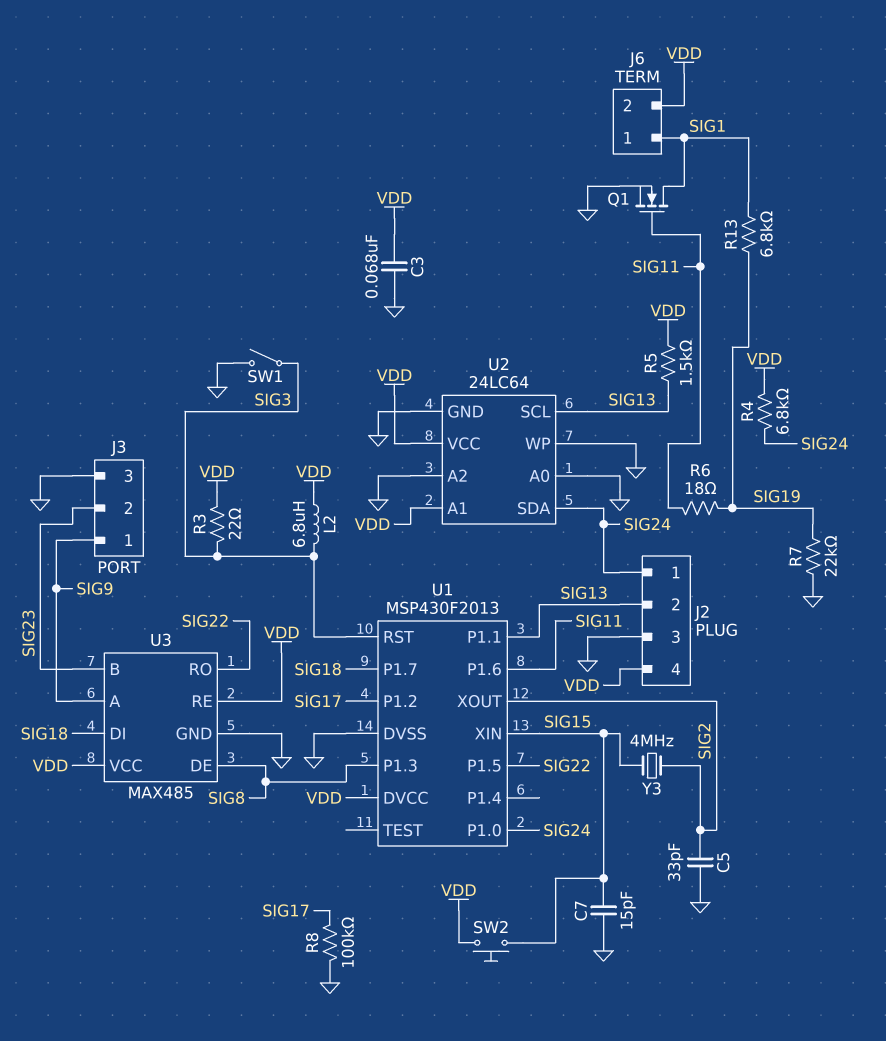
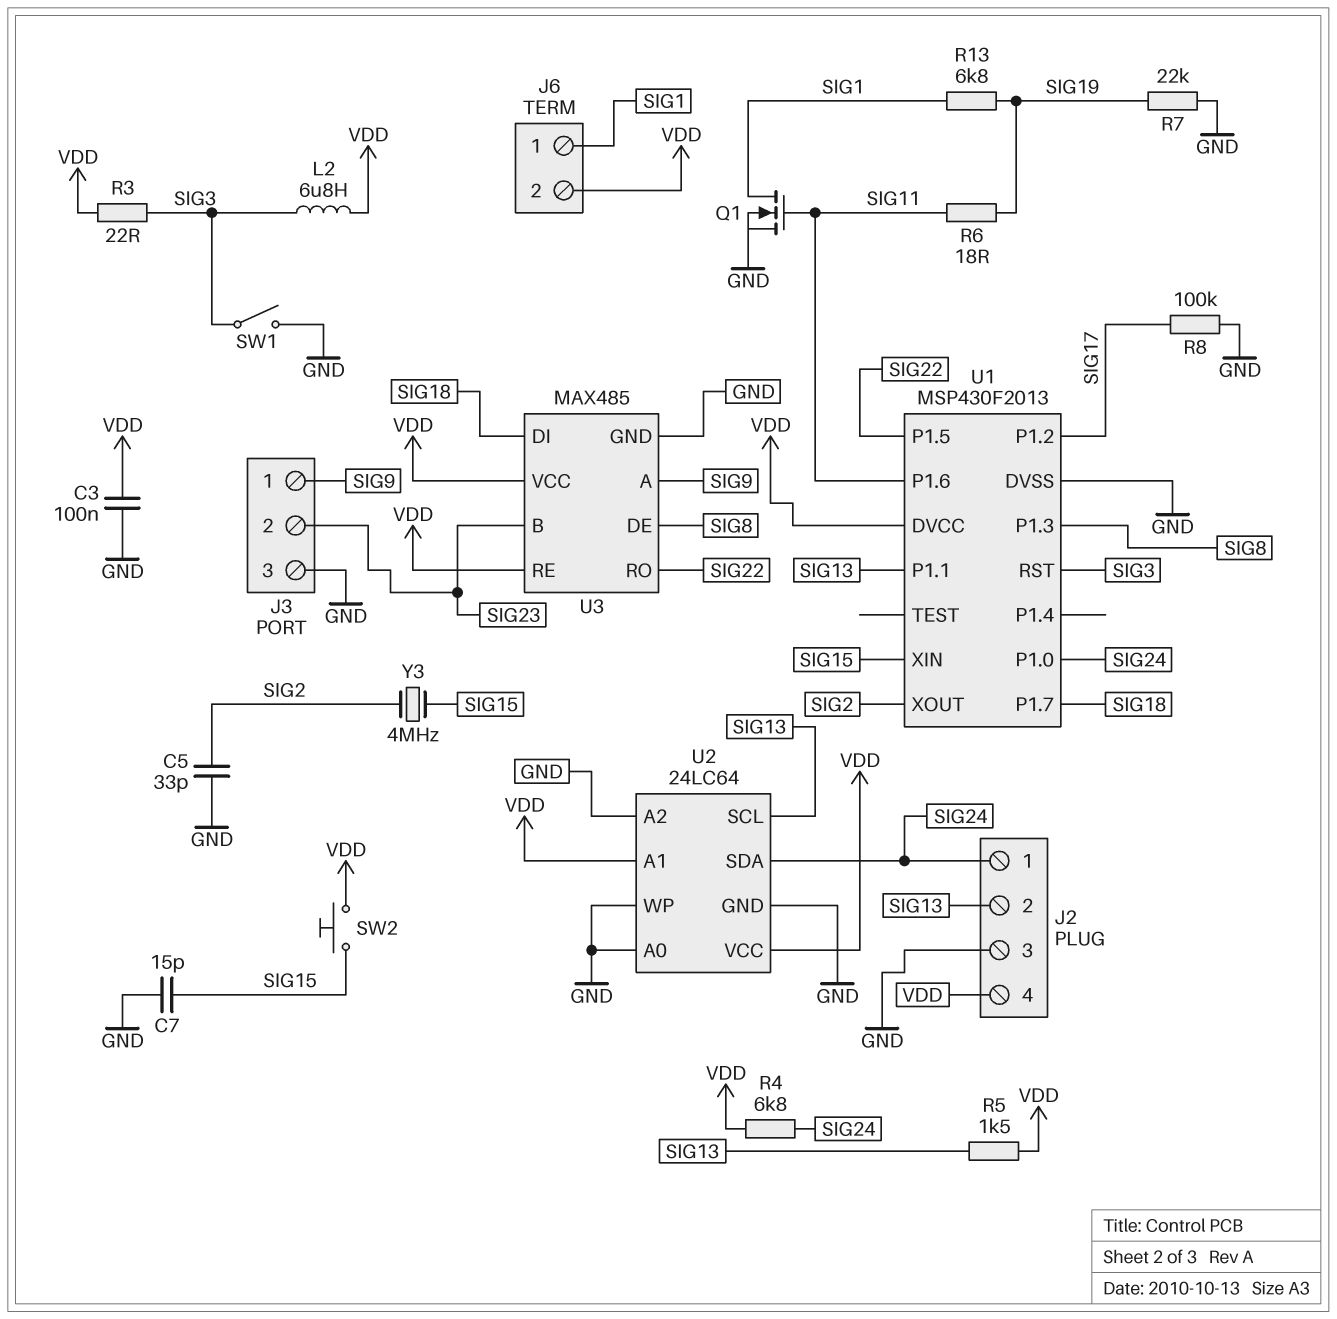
C3: 68nF (GND, VDD) -> 100nF (GND, VDD)

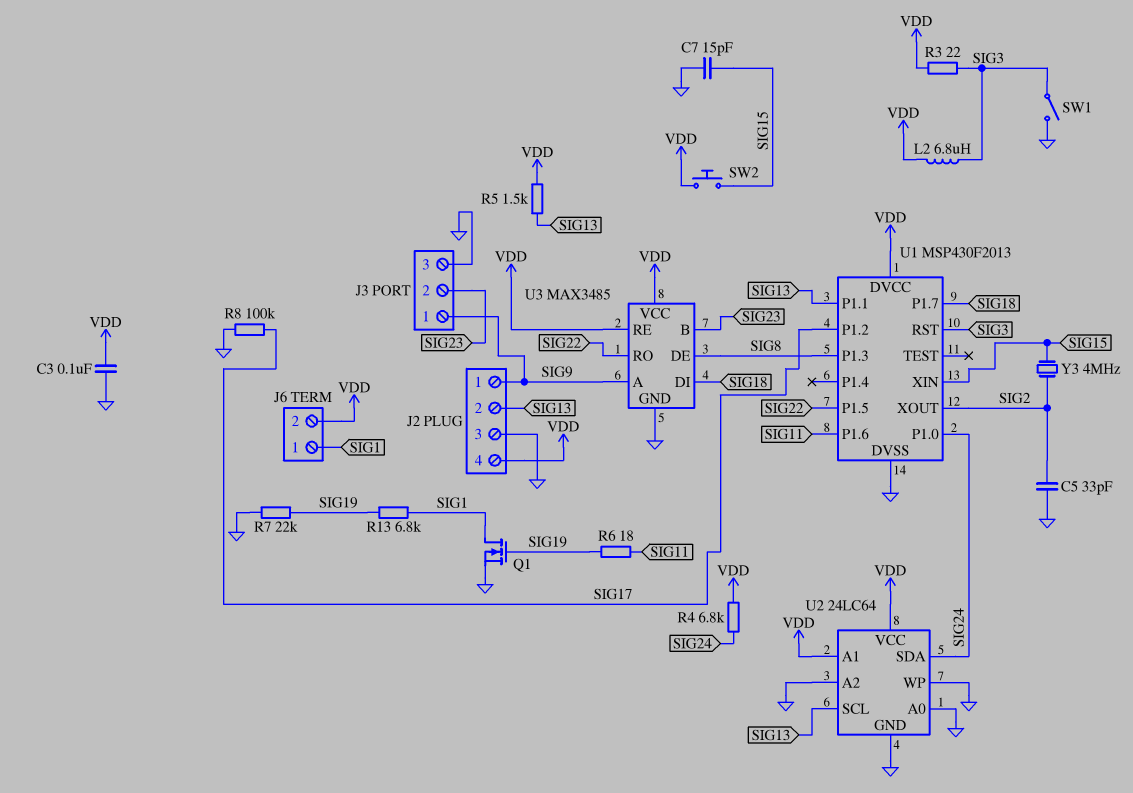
J2 pin 1: SIG24 -> SIG9
Q1: NMOS (G SIG11, D SIG1, S GND) -> NMOS (G SIG19, D SIG1, S GND)
U3: MAX485 -> MAX3485

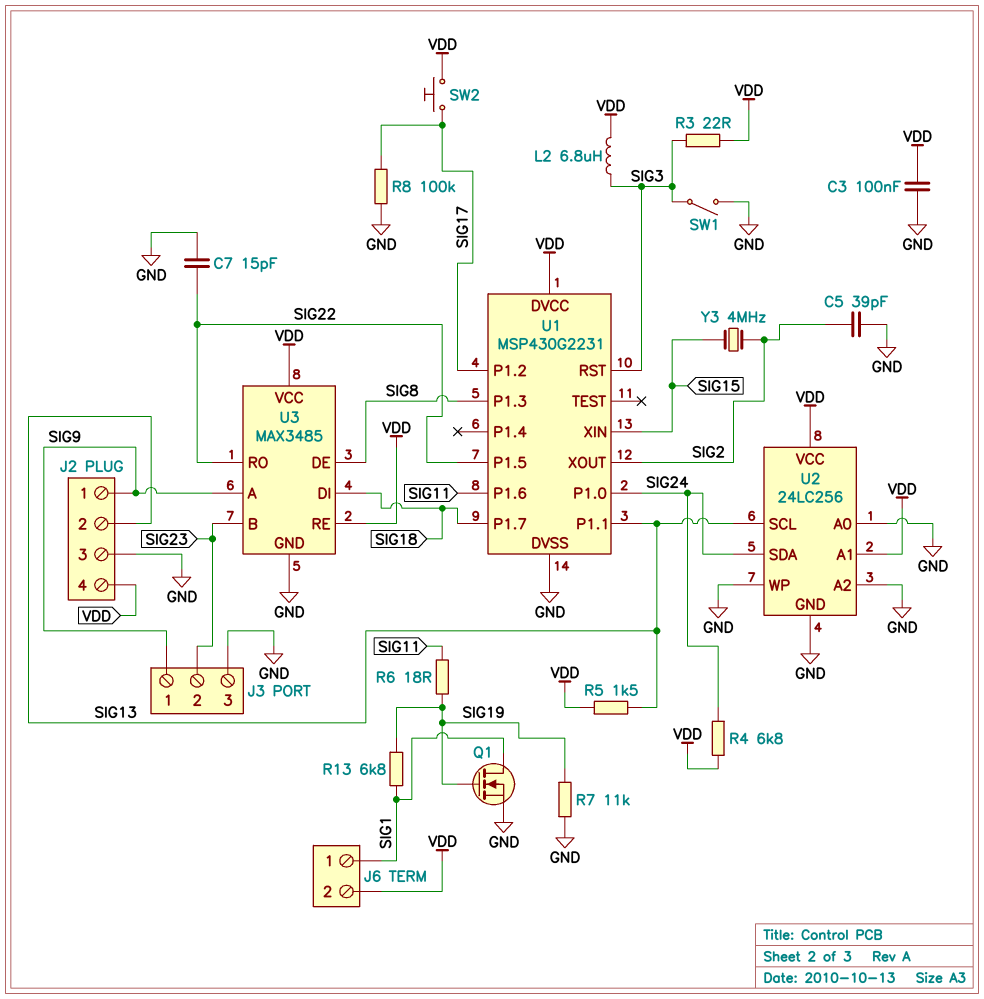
C5: 33pF (GND, SIG2) -> 39pF (GND, SIG2)
C7: 15pF (GND, SIG15) -> 15pF (GND, SIG22)
R7: 22k (GND, SIG19) -> 11k (GND, SIG19)
SW2: button (SIG15, VDD) -> button (SIG17, VDD)
U1: MSP430F2013 -> MSP430G2231
U2: 24LC64 -> 24LC256

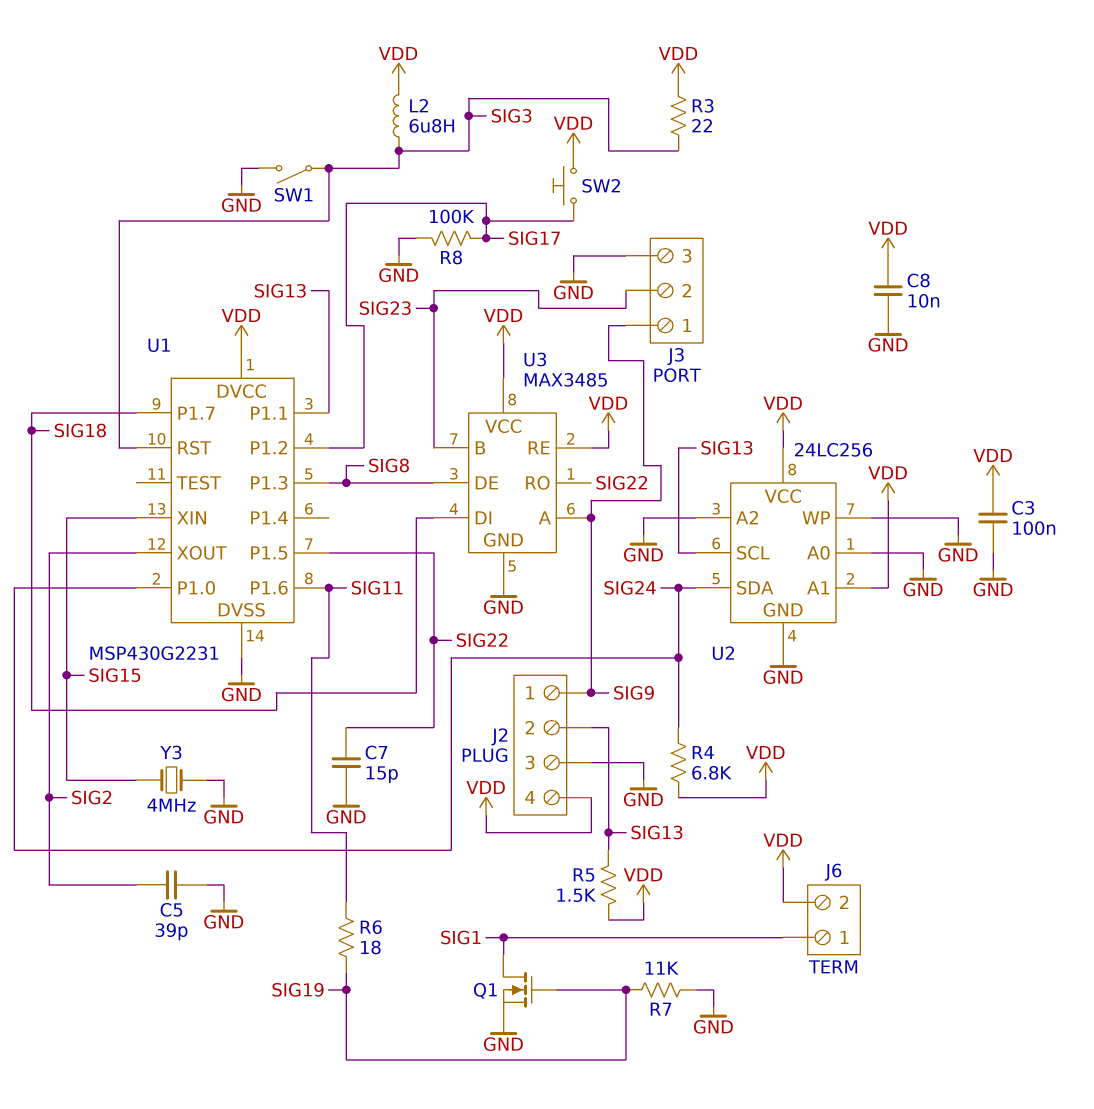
C8: none -> 10nF (GND, VDD)
R13: 6.8k (SIG1, SIG19) -> none
Y3: 4MHz (SIG2, SIG15) -> 4MHz (GND, SIG15)

